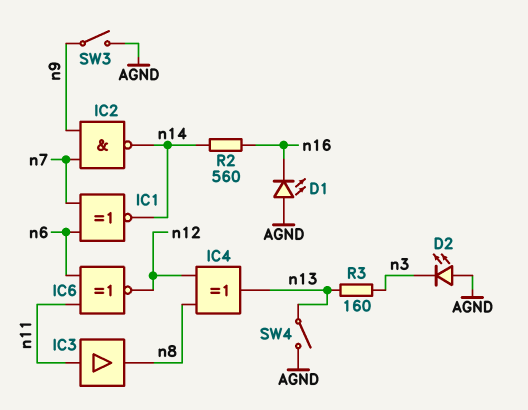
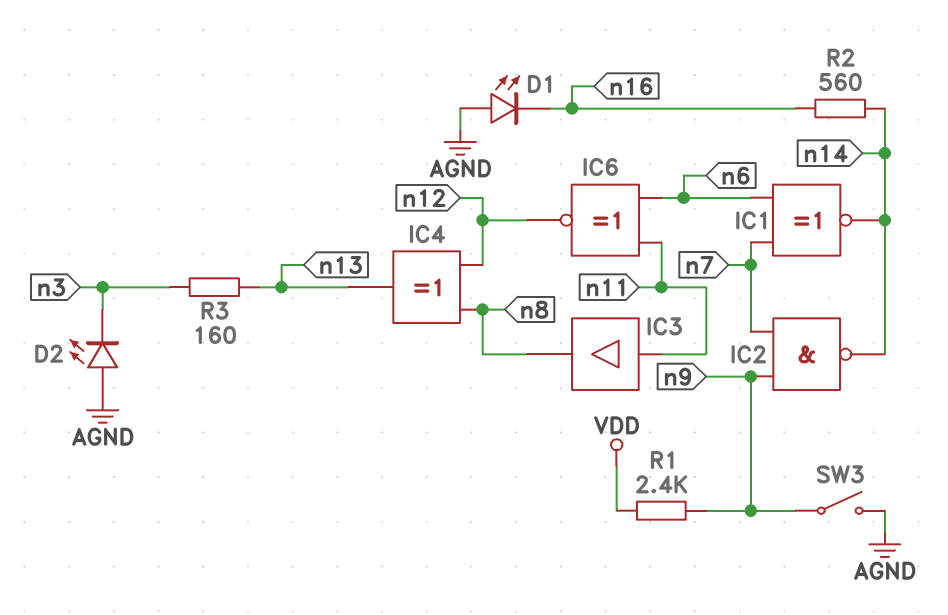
R1: none -> 2.4k (VDD, n9)
SW4: switch (AGND, n13) -> none

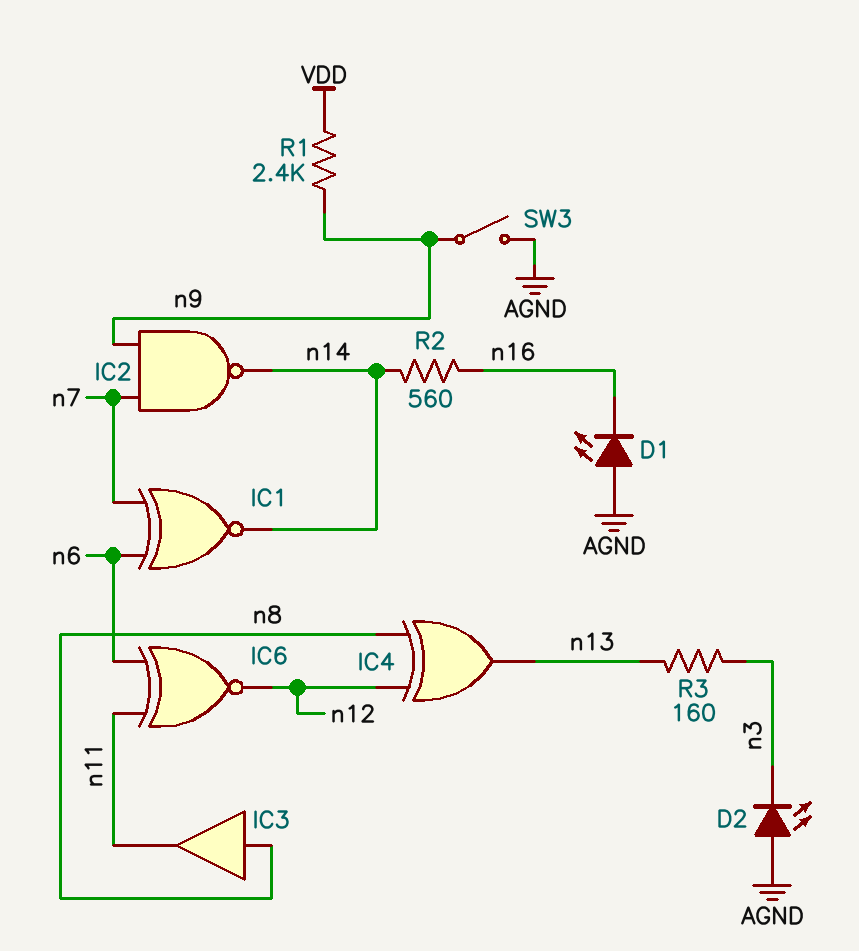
IC3: buffer (in n11, out n8) -> buffer (in n8, out n11)

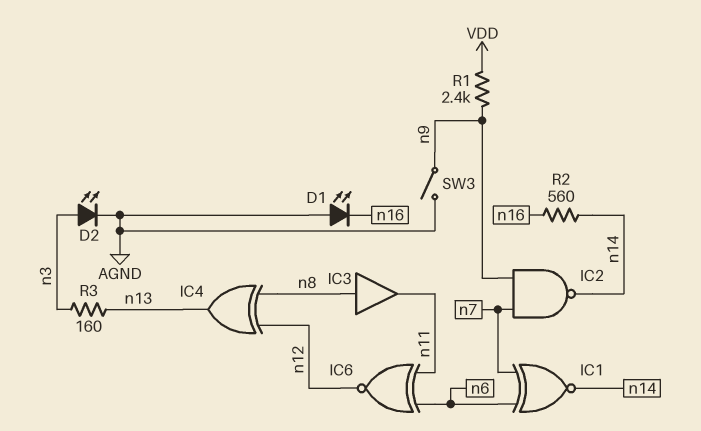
D2: LED (A AGND, K n3) -> LED (A n3, K AGND)

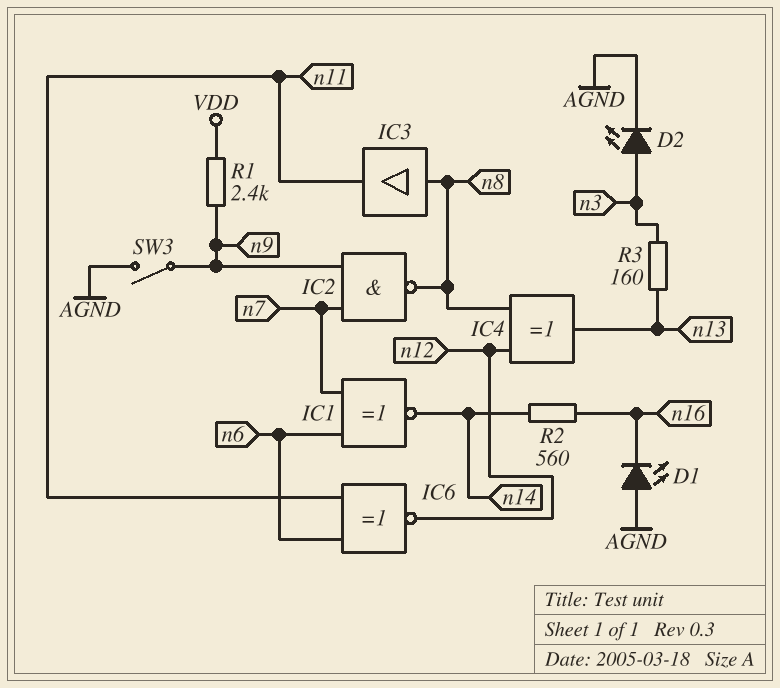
IC2: NAND (in n7, in n9, out n14) -> NAND (in n7, in n9, out n8)

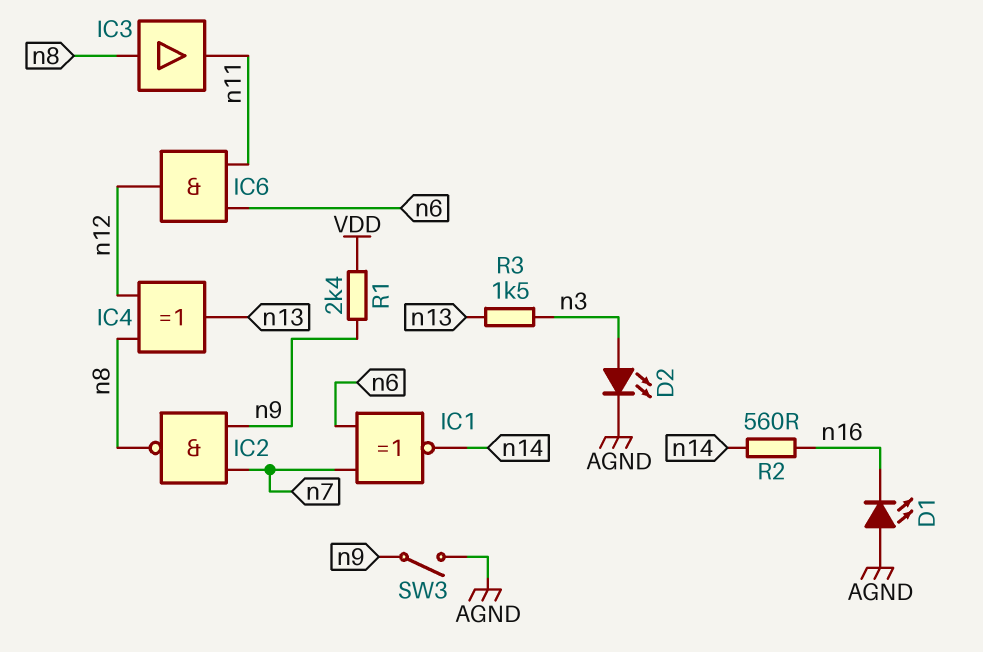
IC6: XNOR (in n6, in n11, out n12) -> AND (in n6, in n11, out n12)
R3: 160 (n3, n13) -> 1.5k (n3, n13)

